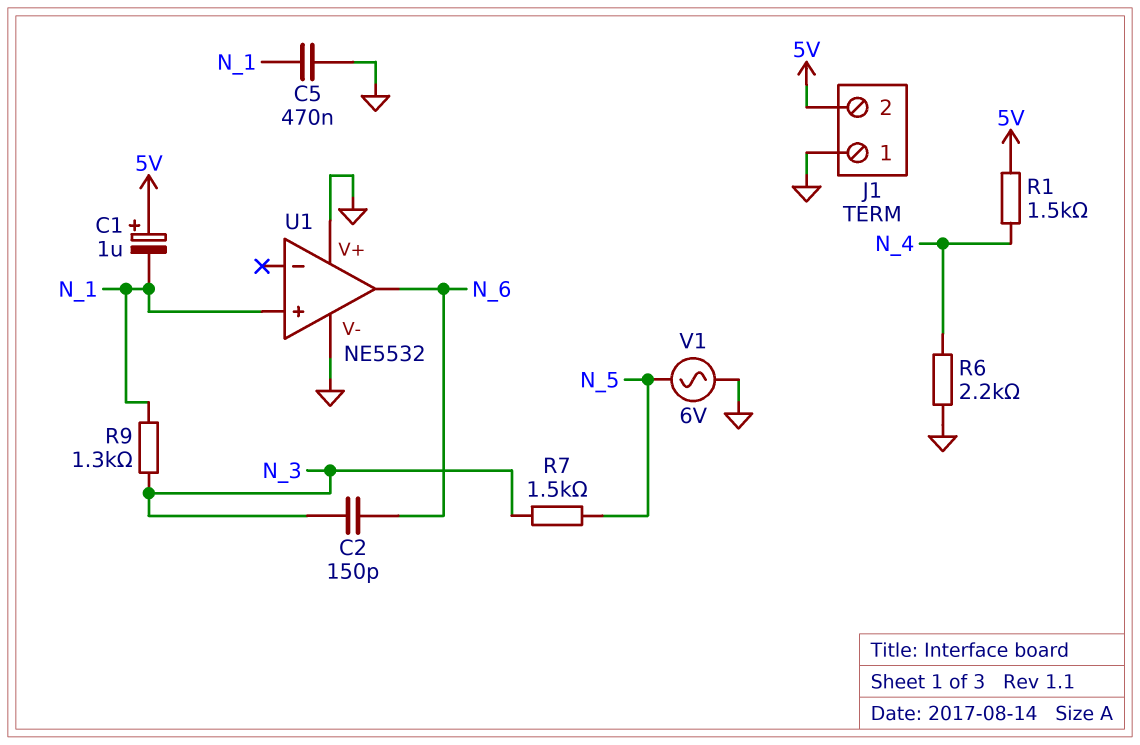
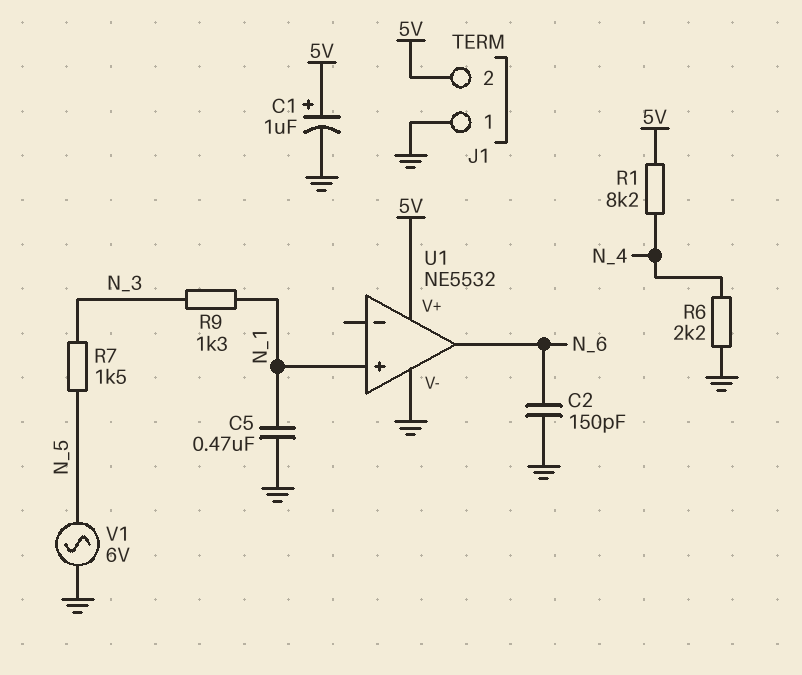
C1: 1uF (plus 5V, minus N_1) -> 1uF (plus 5V, minus GND)
C2: 150pF (N_3, N_6) -> 150pF (GND, N_6)
R1: 1.5k (5V, N_4) -> 8.2k (5V, N_4)
U1 pin V+: GND -> 5V

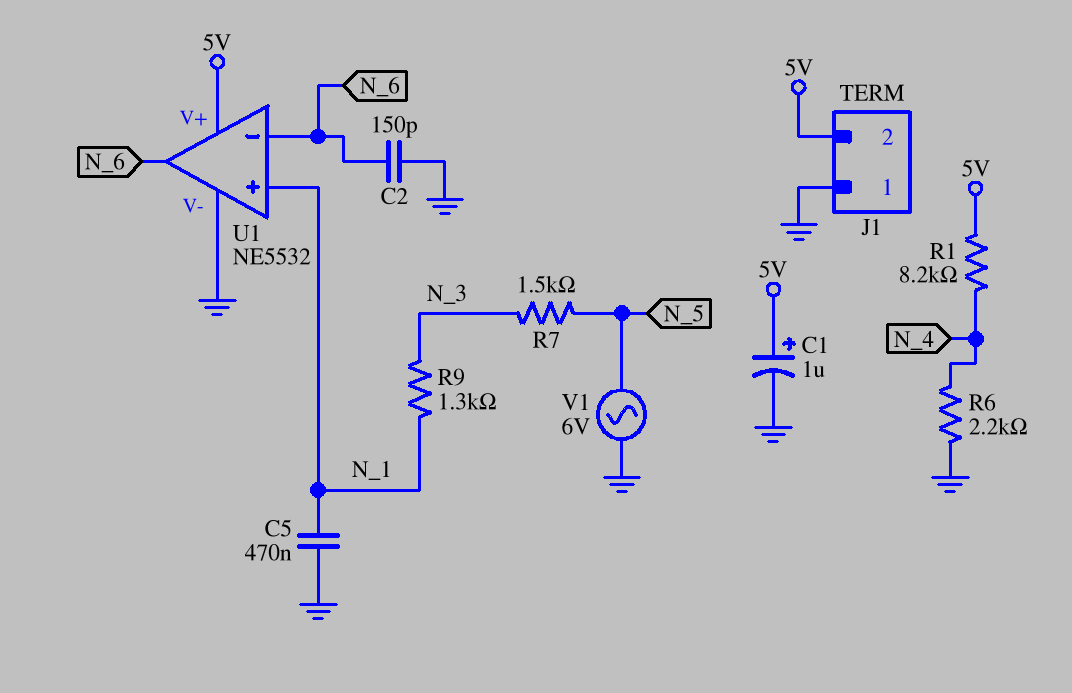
U1 pin in-: none -> N_6

